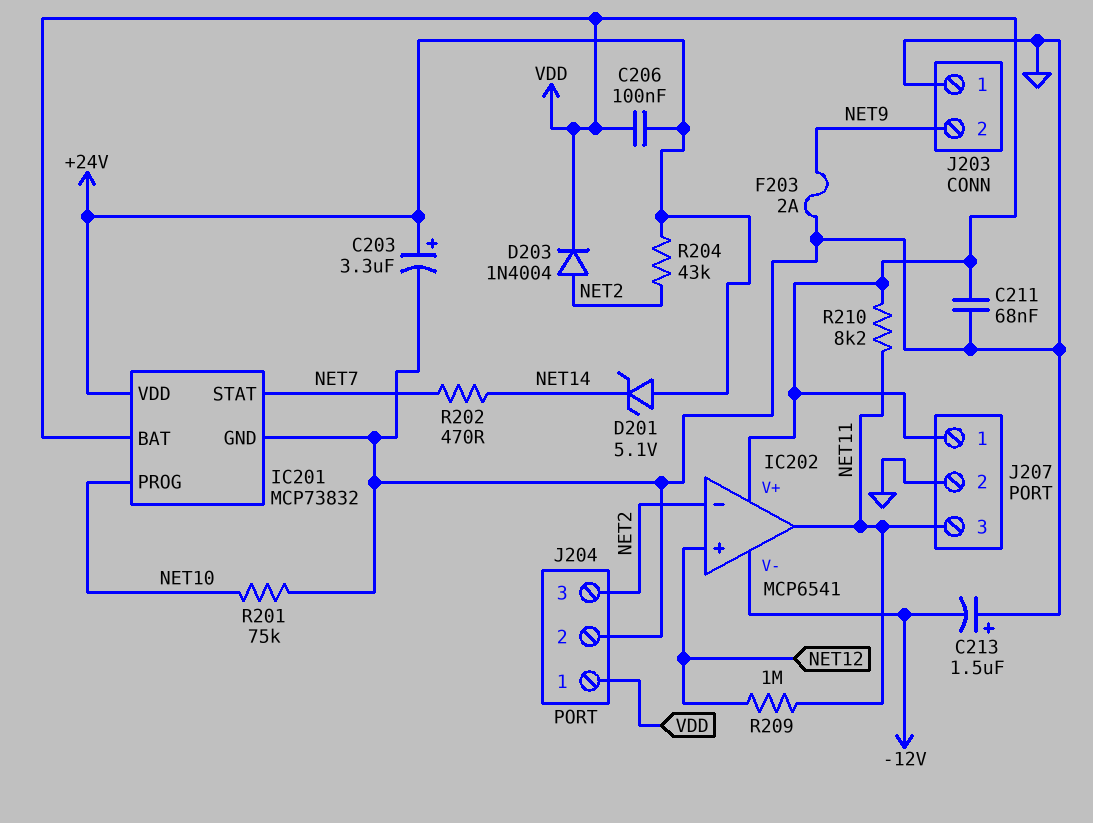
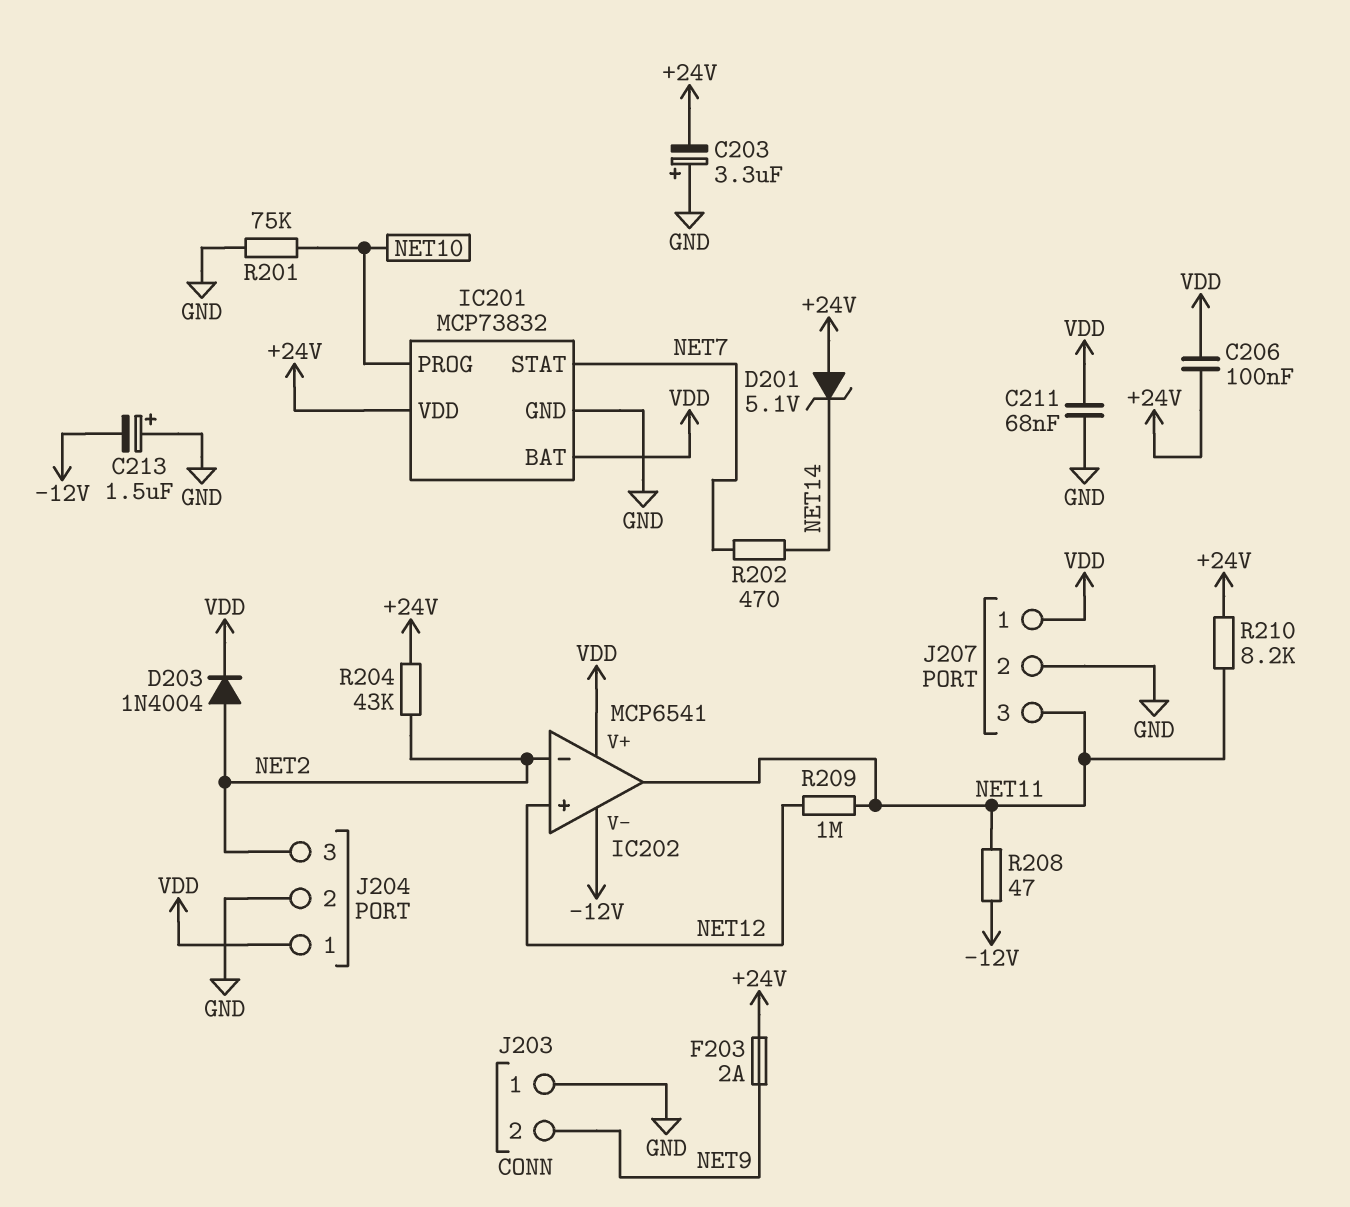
C203: 3.3uF (plus +24V, minus GND) -> 3.3uF (plus GND, minus +24V)
F203: 2A (GND, NET9) -> 2A (+24V, NET9)
R208: none -> 47 (-12V, NET11)
R210: 8.2k (NET11, VDD) -> 8.2k (+24V, NET11)

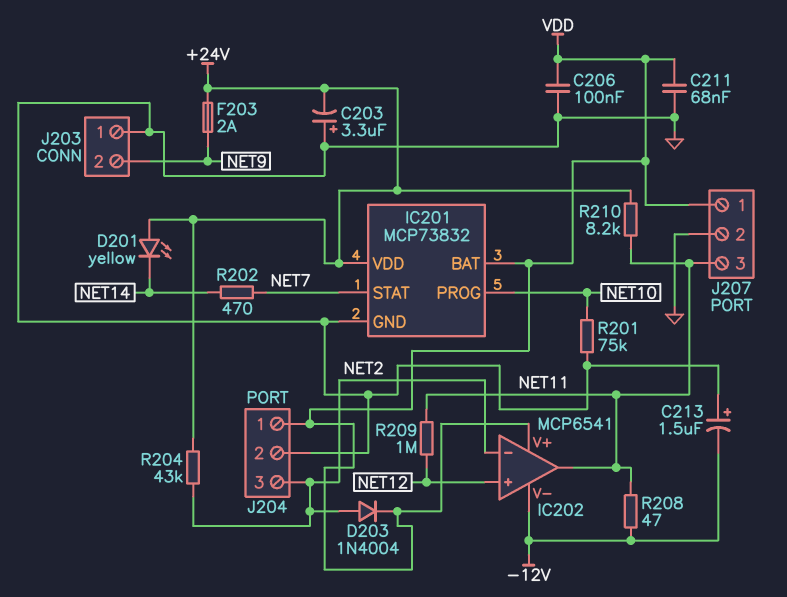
C206: 100nF (+24V, VDD) -> 100nF (GND, VDD)
D201: zener 5.1V (A +24V, K NET14) -> LED yellow (A +24V, K NET14)

